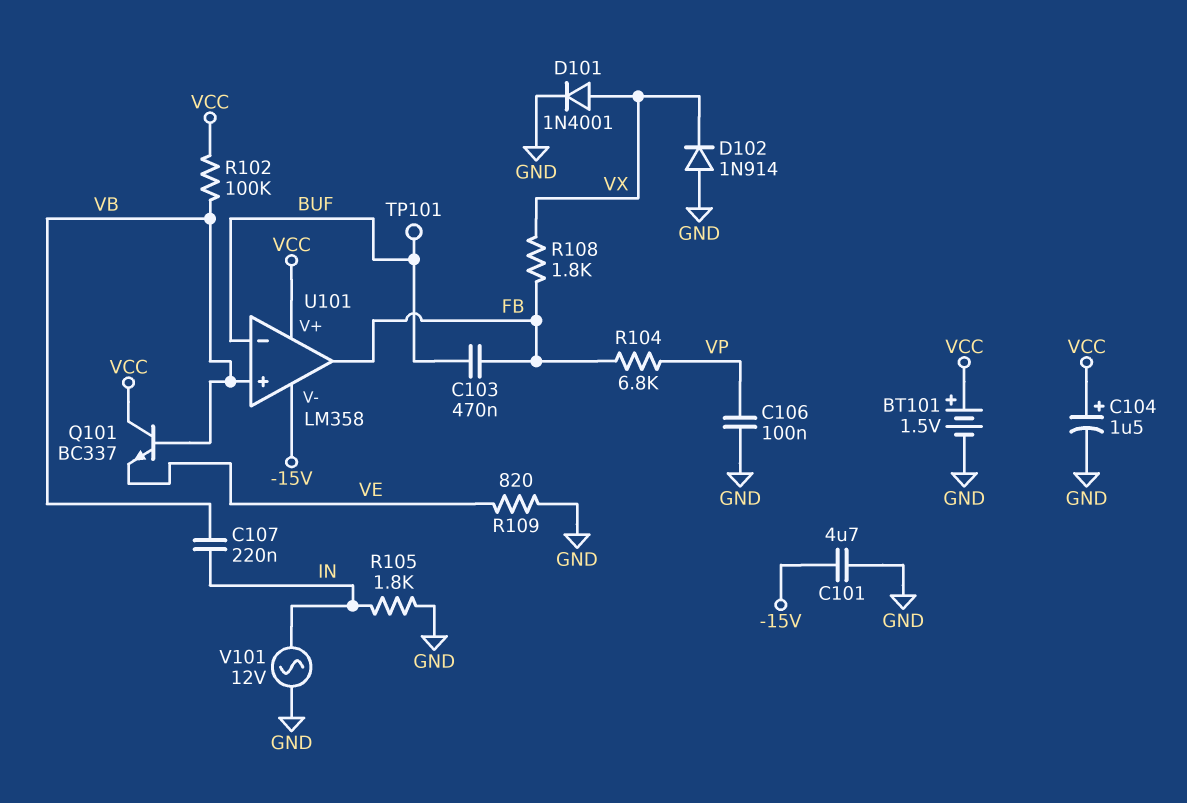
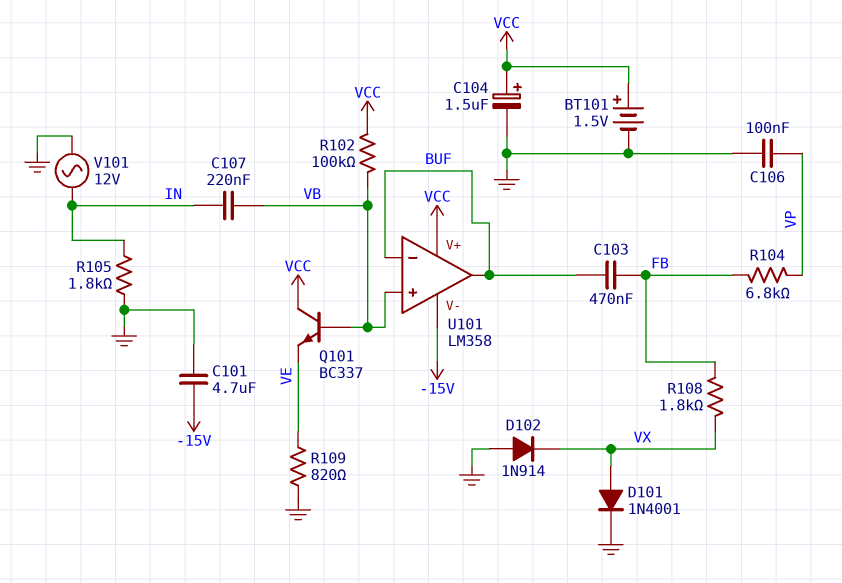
TP101: test point (BUF) -> none
U101 pin out: FB -> BUF

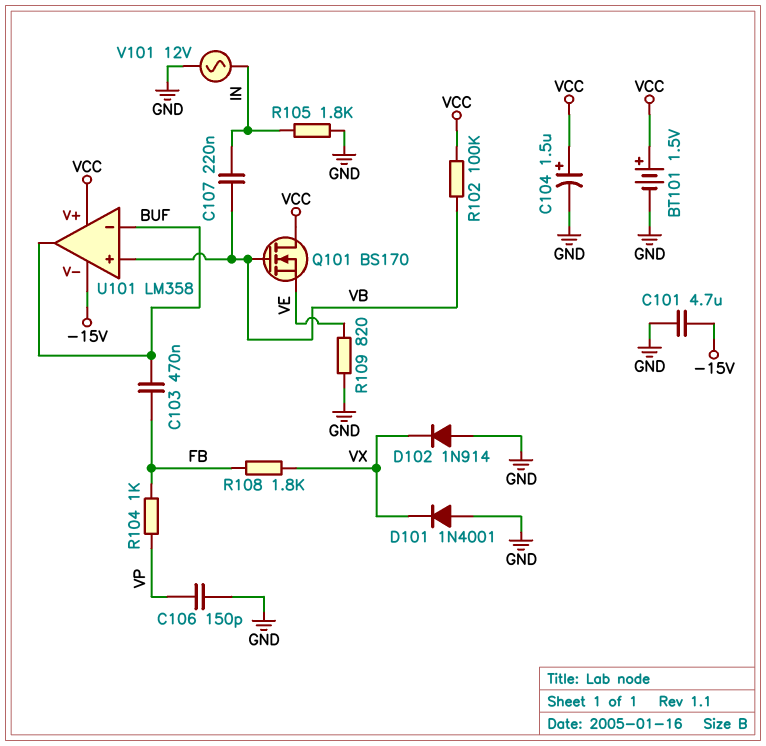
C106: 100nF (GND, VP) -> 150pF (GND, VP)
D101: diode 1N4001 (A VX, K GND) -> diode 1N4001 (A GND, K VX)
Q101: NPN BC337 (B VB, C VCC, E VE) -> NMOS BS170 (G VB, D VCC, S VE)
R104: 6.8k (FB, VP) -> 1k (FB, VP)

